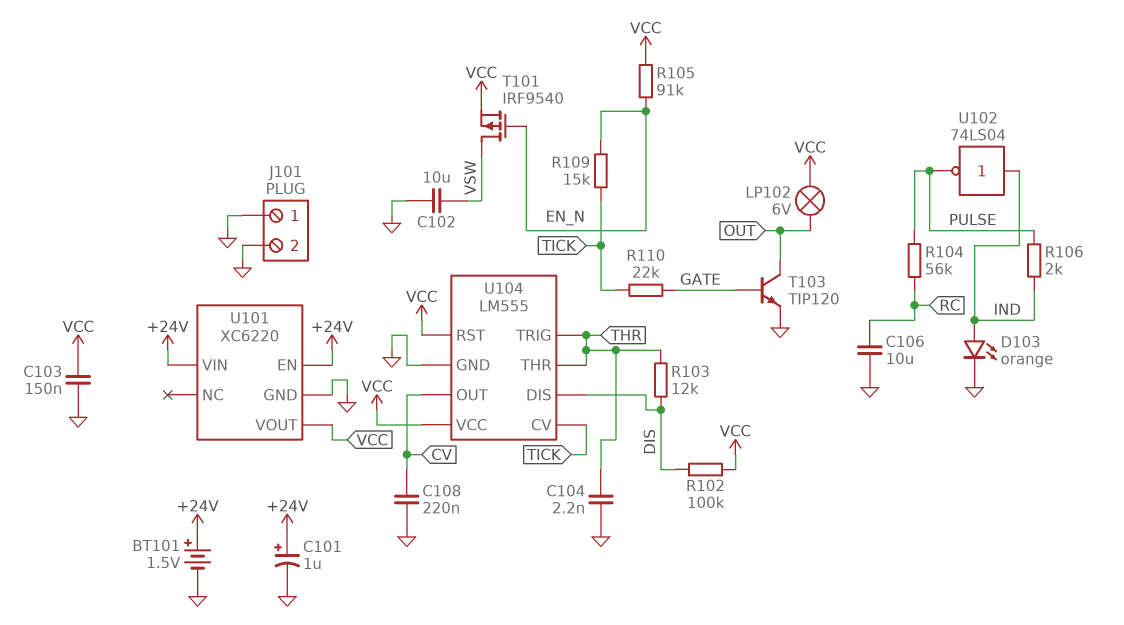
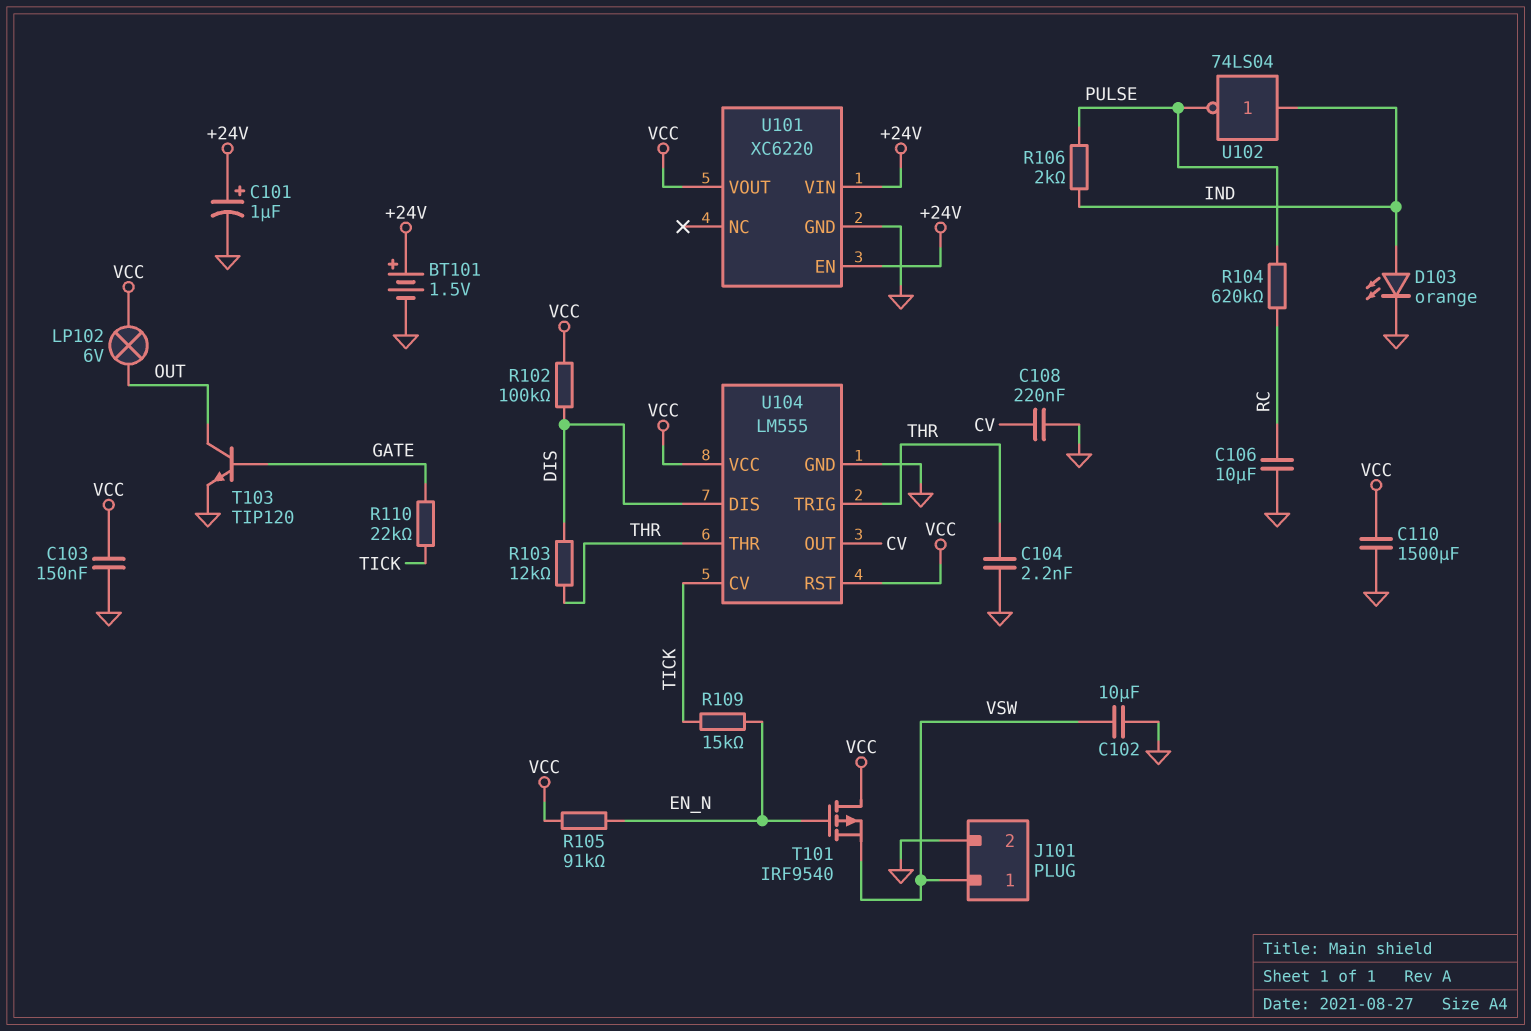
C110: none -> 1500uF (GND, VCC)
J101 pin 1: GND -> VSW
R104: 56k (PULSE, RC) -> 620k (PULSE, RC)
T101: PMOS IRF9540 (G EN_N, D VSW, S VCC) -> PMOS IRF9540 (G EN_N, D VCC, S VSW)

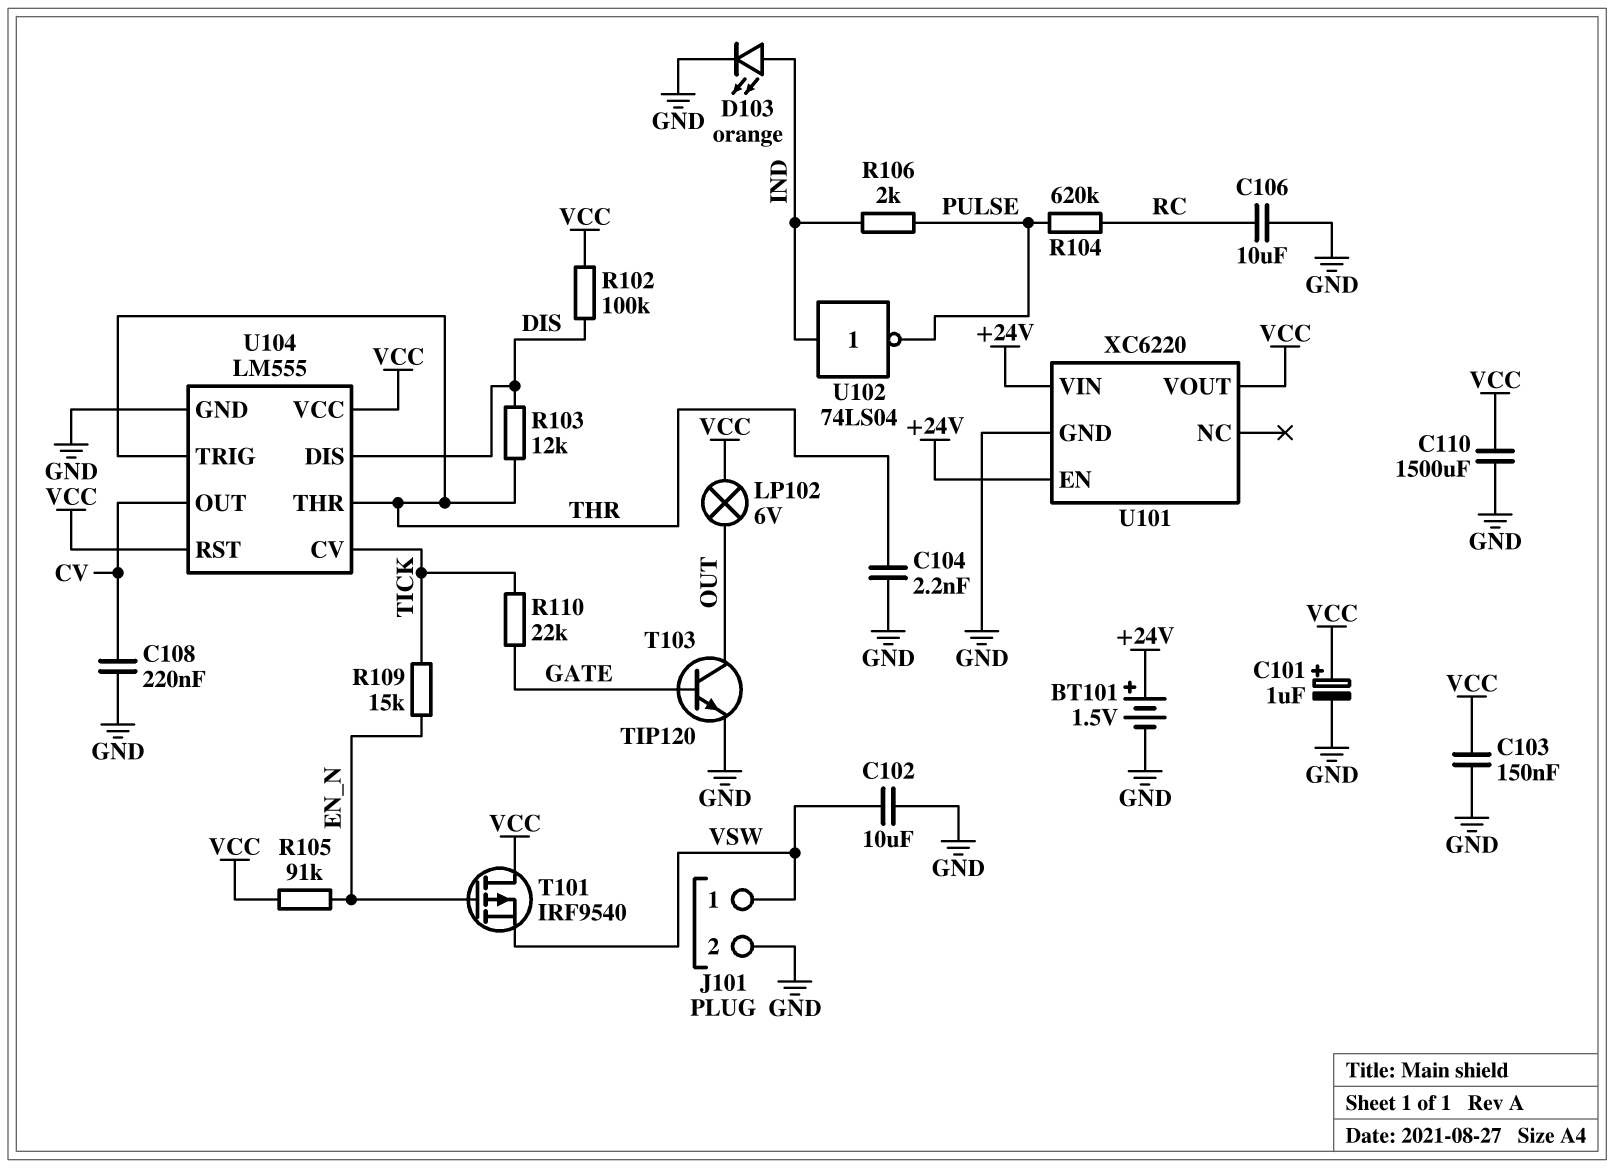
C101: 1uF (plus +24V, minus GND) -> 1uF (plus VCC, minus GND)

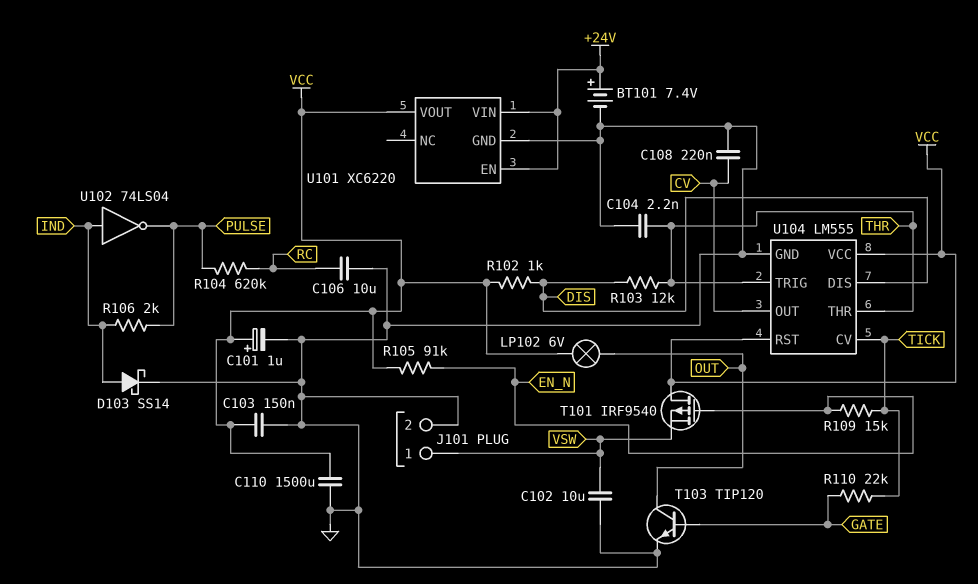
BT101: 1.5V (plus +24V, minus GND) -> 7.4V (plus +24V, minus GND)
D103: LED orange (A IND, K GND) -> schottky SS14 (A IND, K GND)
R102: 100k (DIS, VCC) -> 1k (DIS, VCC)

